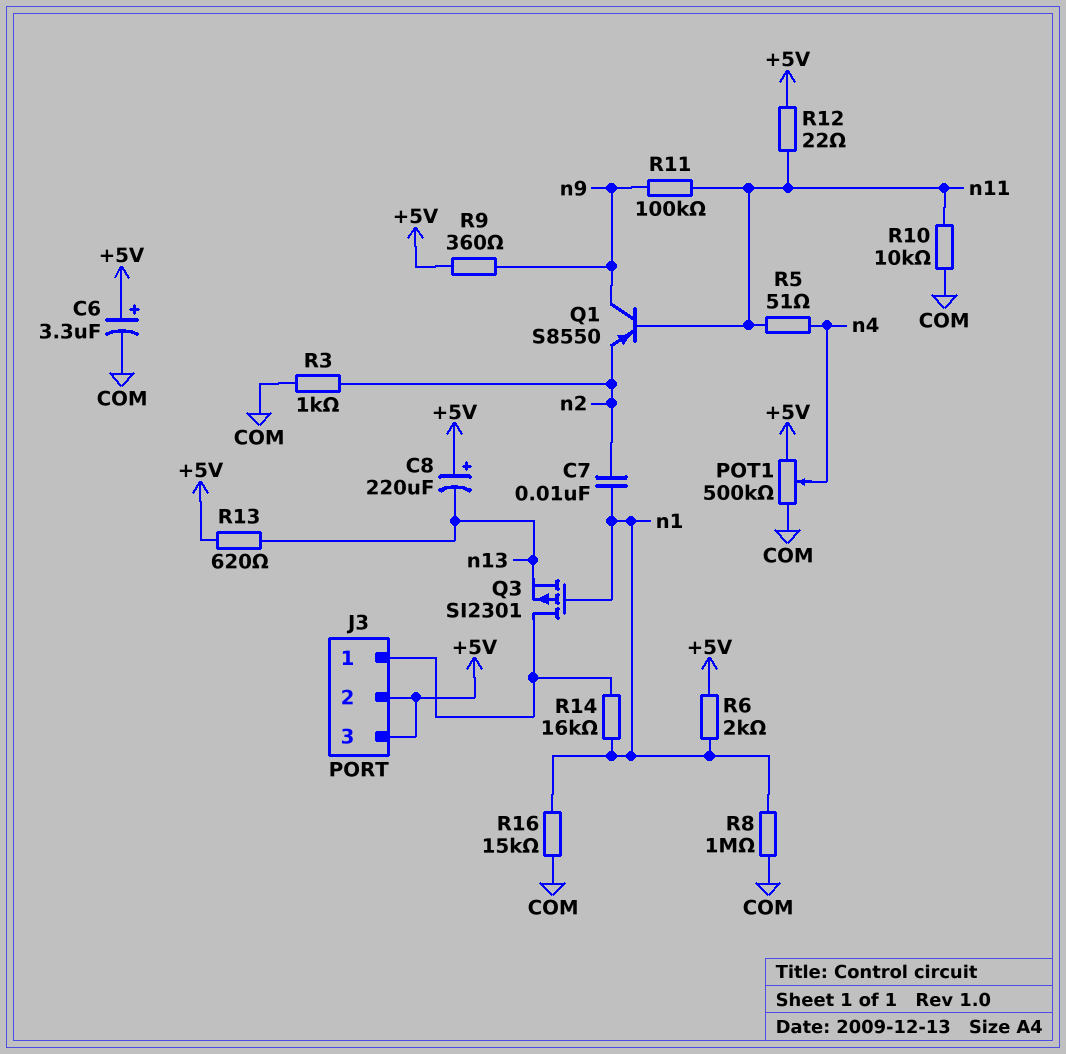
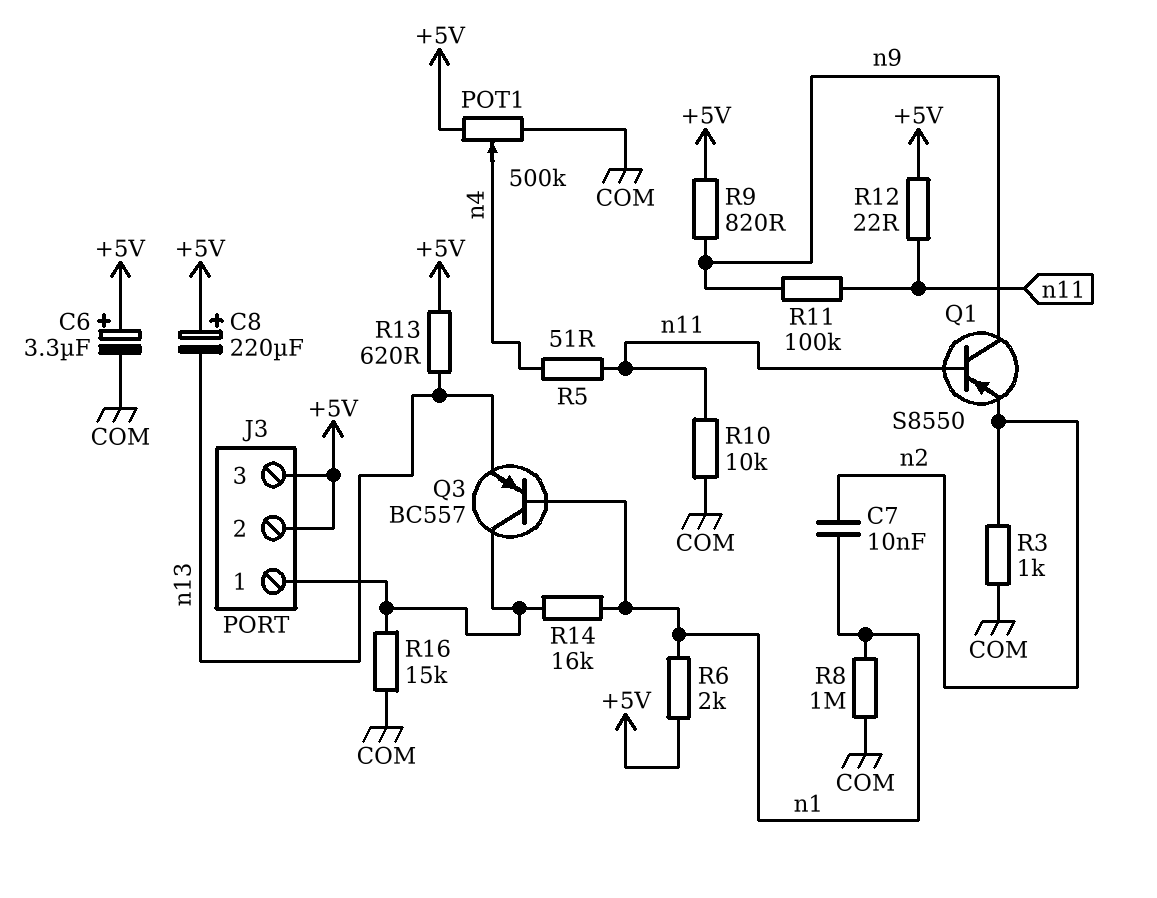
Q3: PMOS SI2301 (G n1, D J3/1, S n13) -> PNP BC557 (B n1, C J3/1, E n13)
R9: 360 (+5V, n9) -> 820 (+5V, n9)
R16: 15k (COM, n1) -> 15k (COM, J3/1)

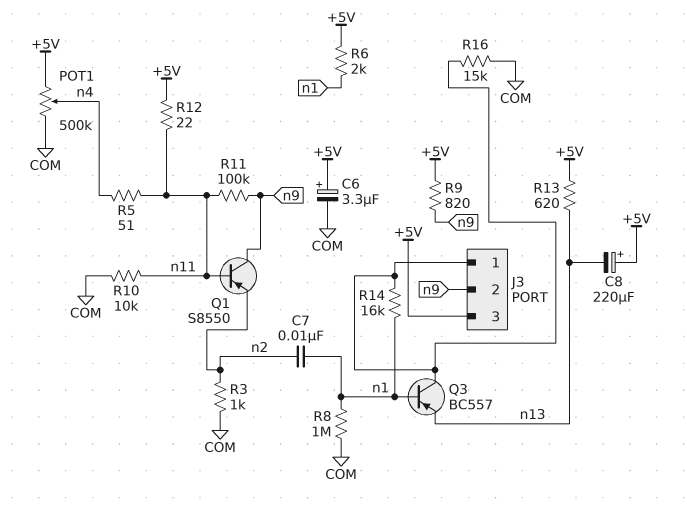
J3 pin 2: +5V -> n9

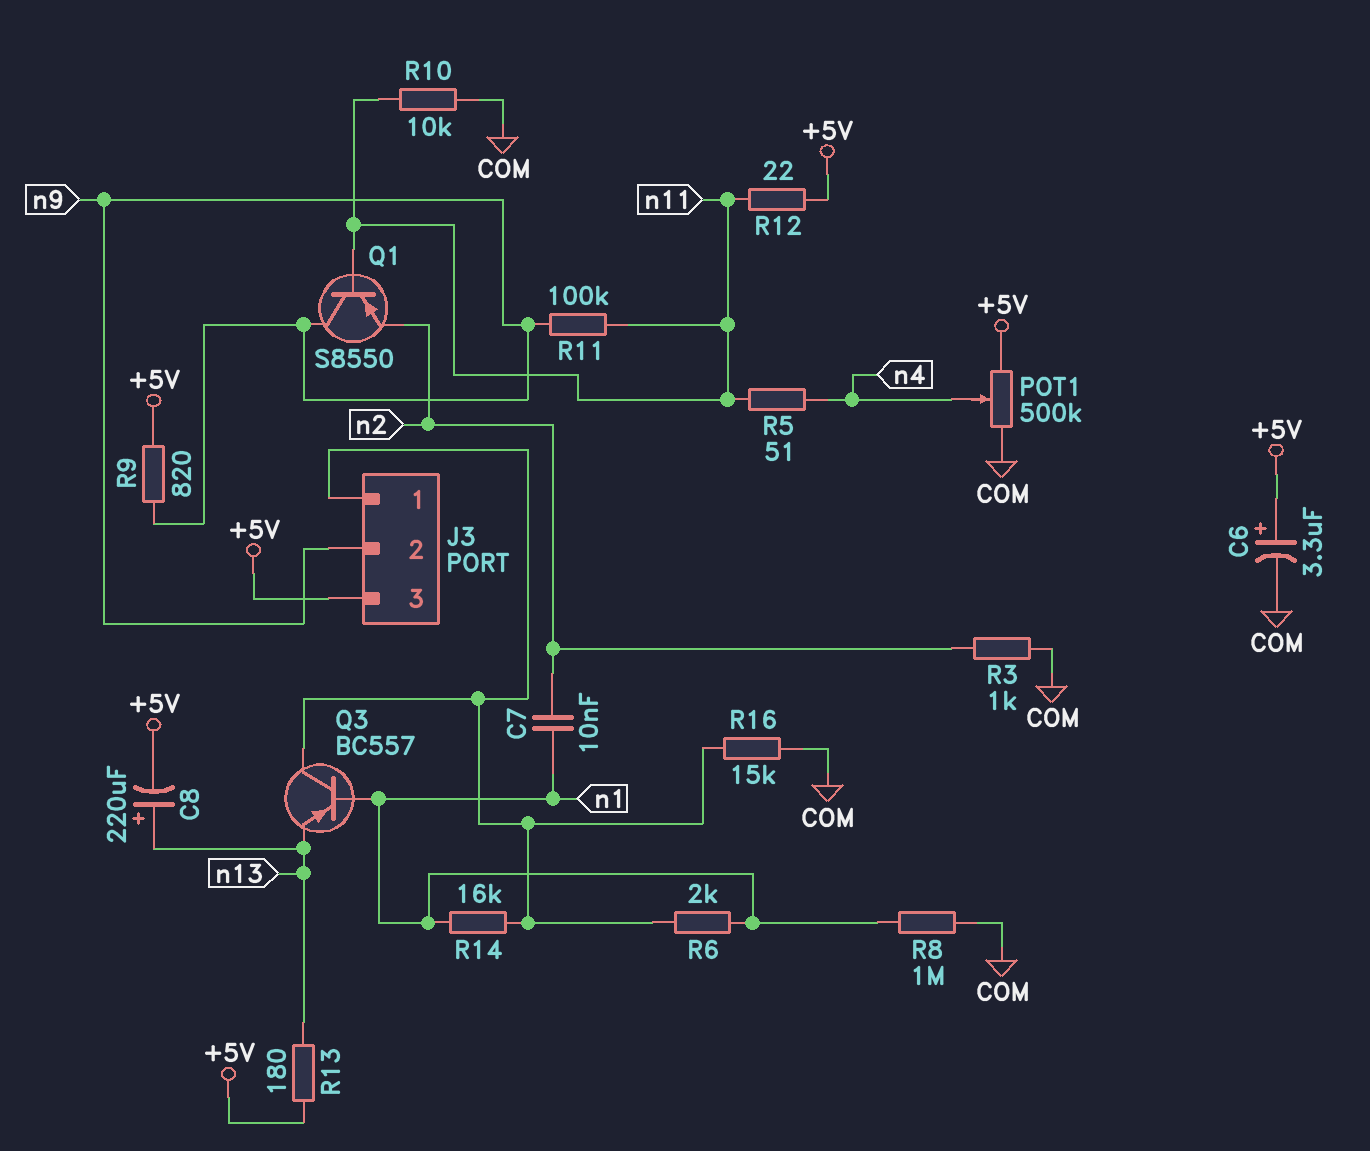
C8: 220uF (plus +5V, minus n13) -> 220uF (plus n13, minus +5V)
R6: 2k (+5V, n1) -> 2k (J3/1, n1)
R13: 620 (+5V, n13) -> 180 (+5V, n13)

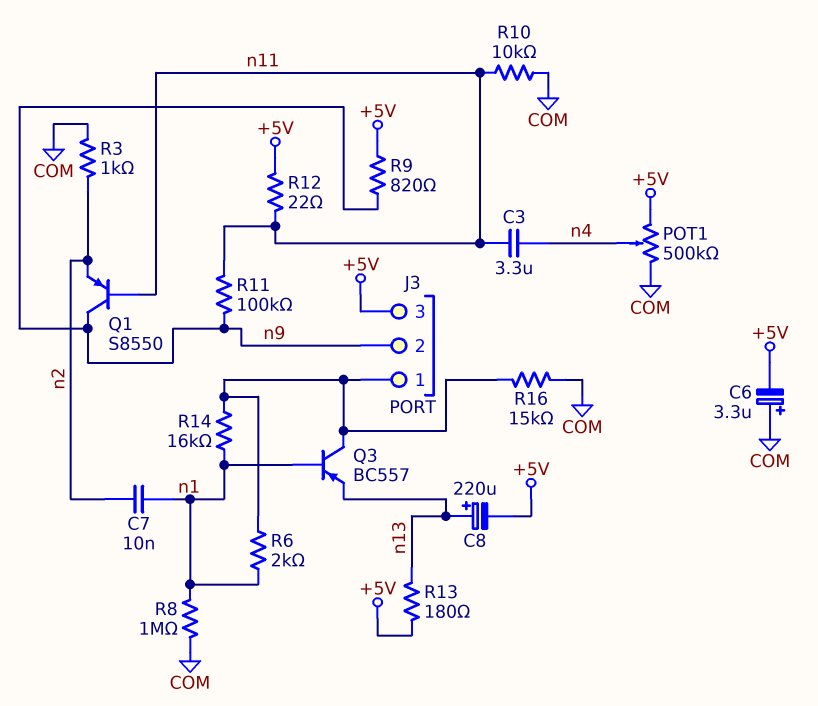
C3: none -> 3.3uF (n4, n11)
C6: 3.3uF (plus +5V, minus COM) -> 3.3uF (plus COM, minus +5V)
R5: 51 (n4, n11) -> none

